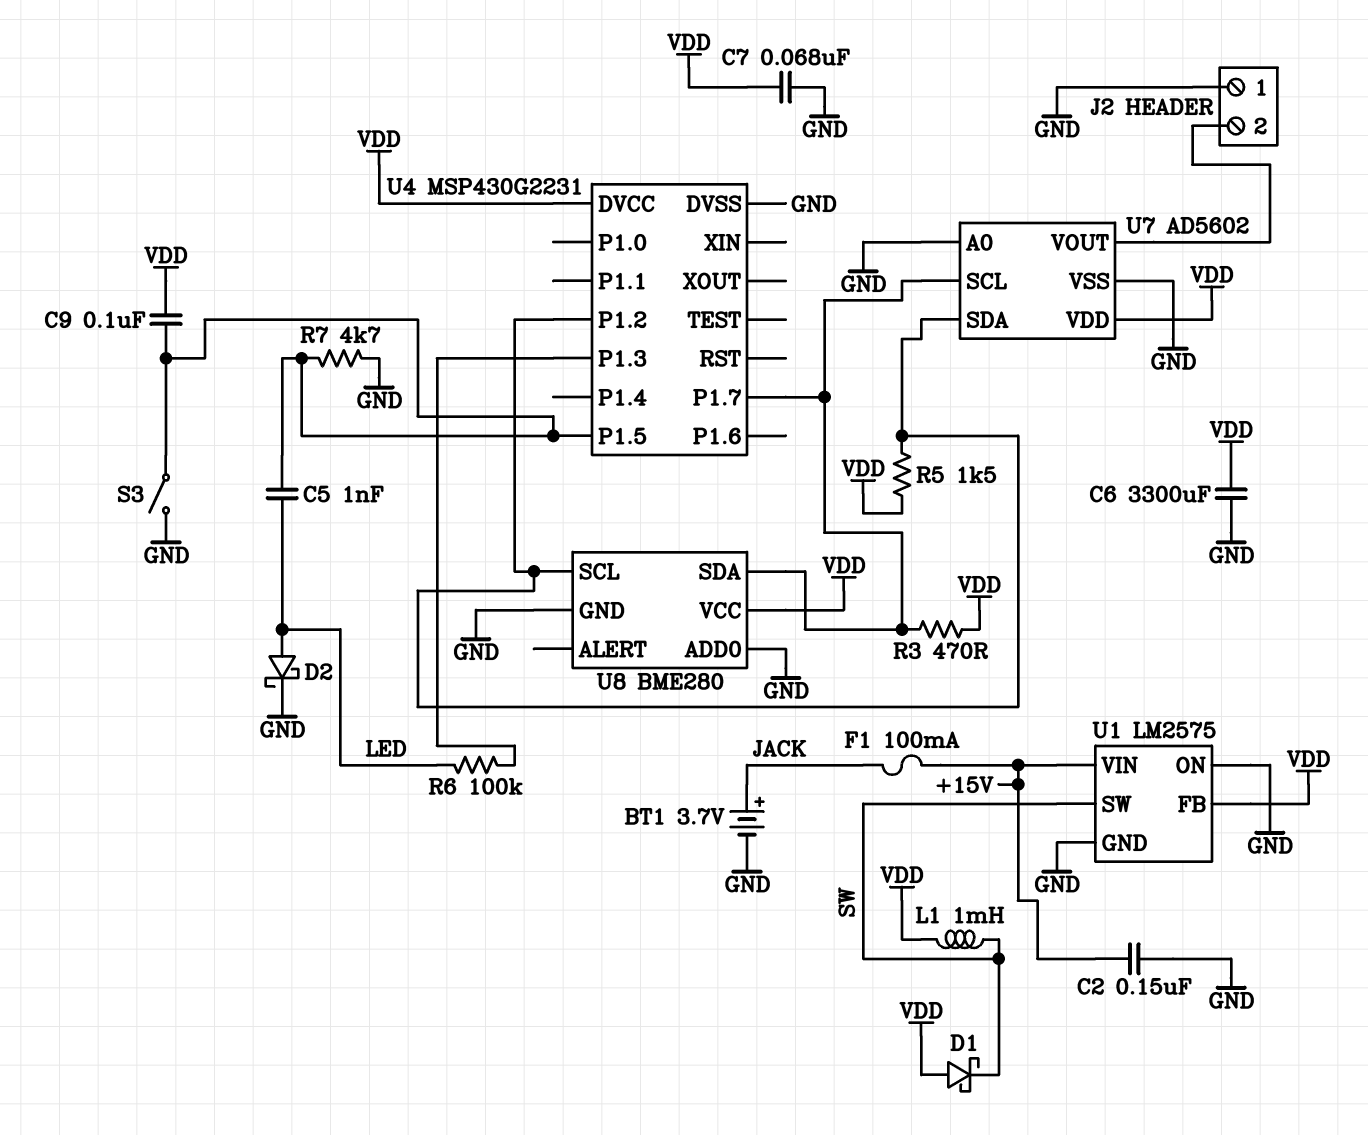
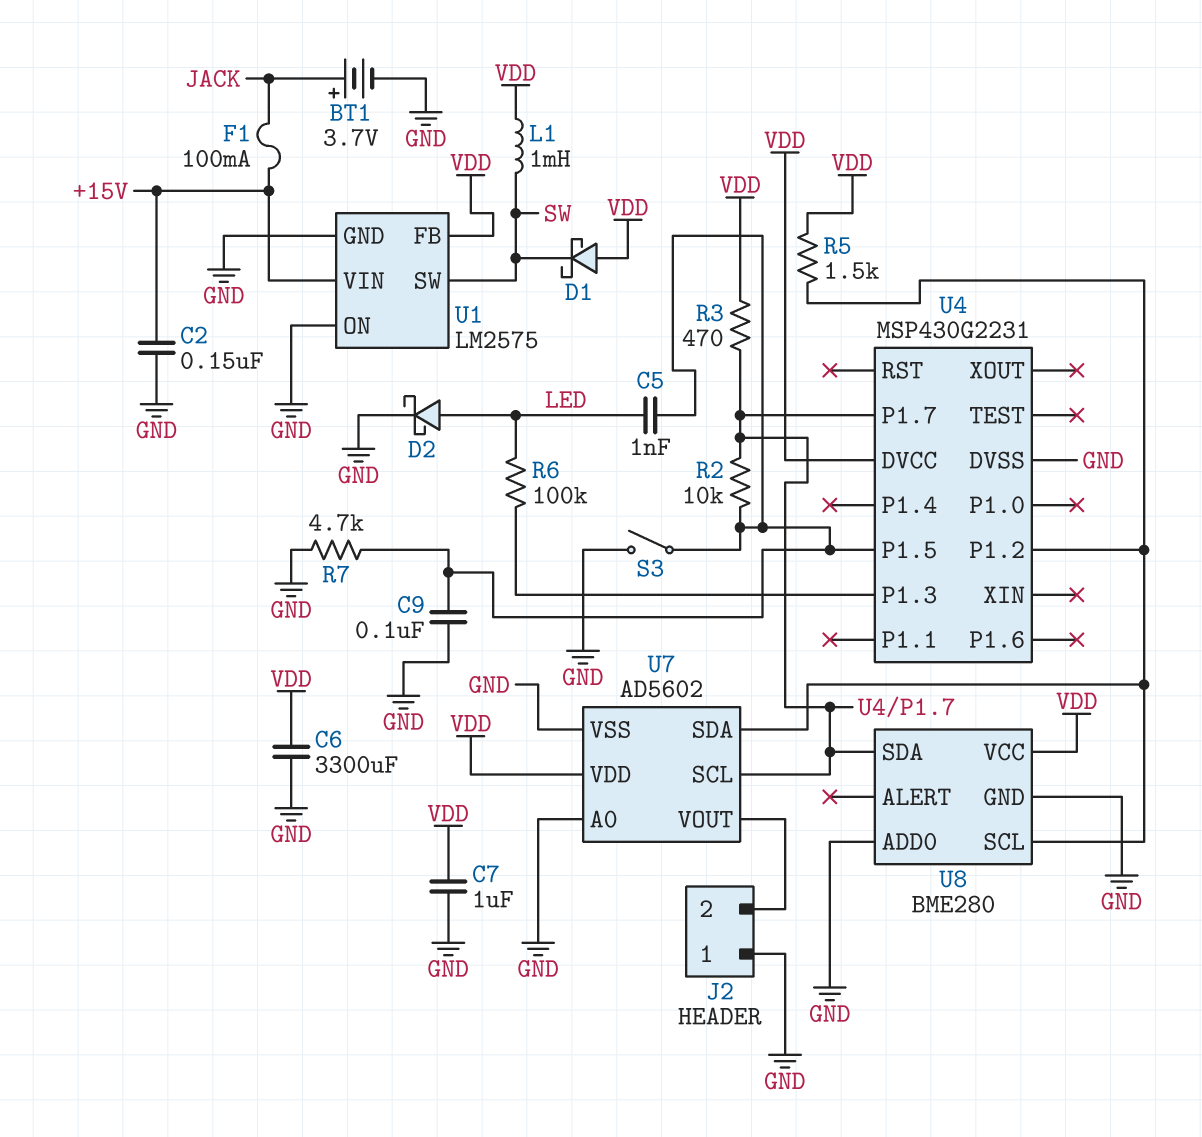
C7: 68nF (GND, VDD) -> 1uF (GND, VDD)
C9: 100nF (U4/P1.5, VDD) -> 100nF (GND, U4/P1.5)
R2: none -> 10k (U4/P1.5, U4/P1.7)

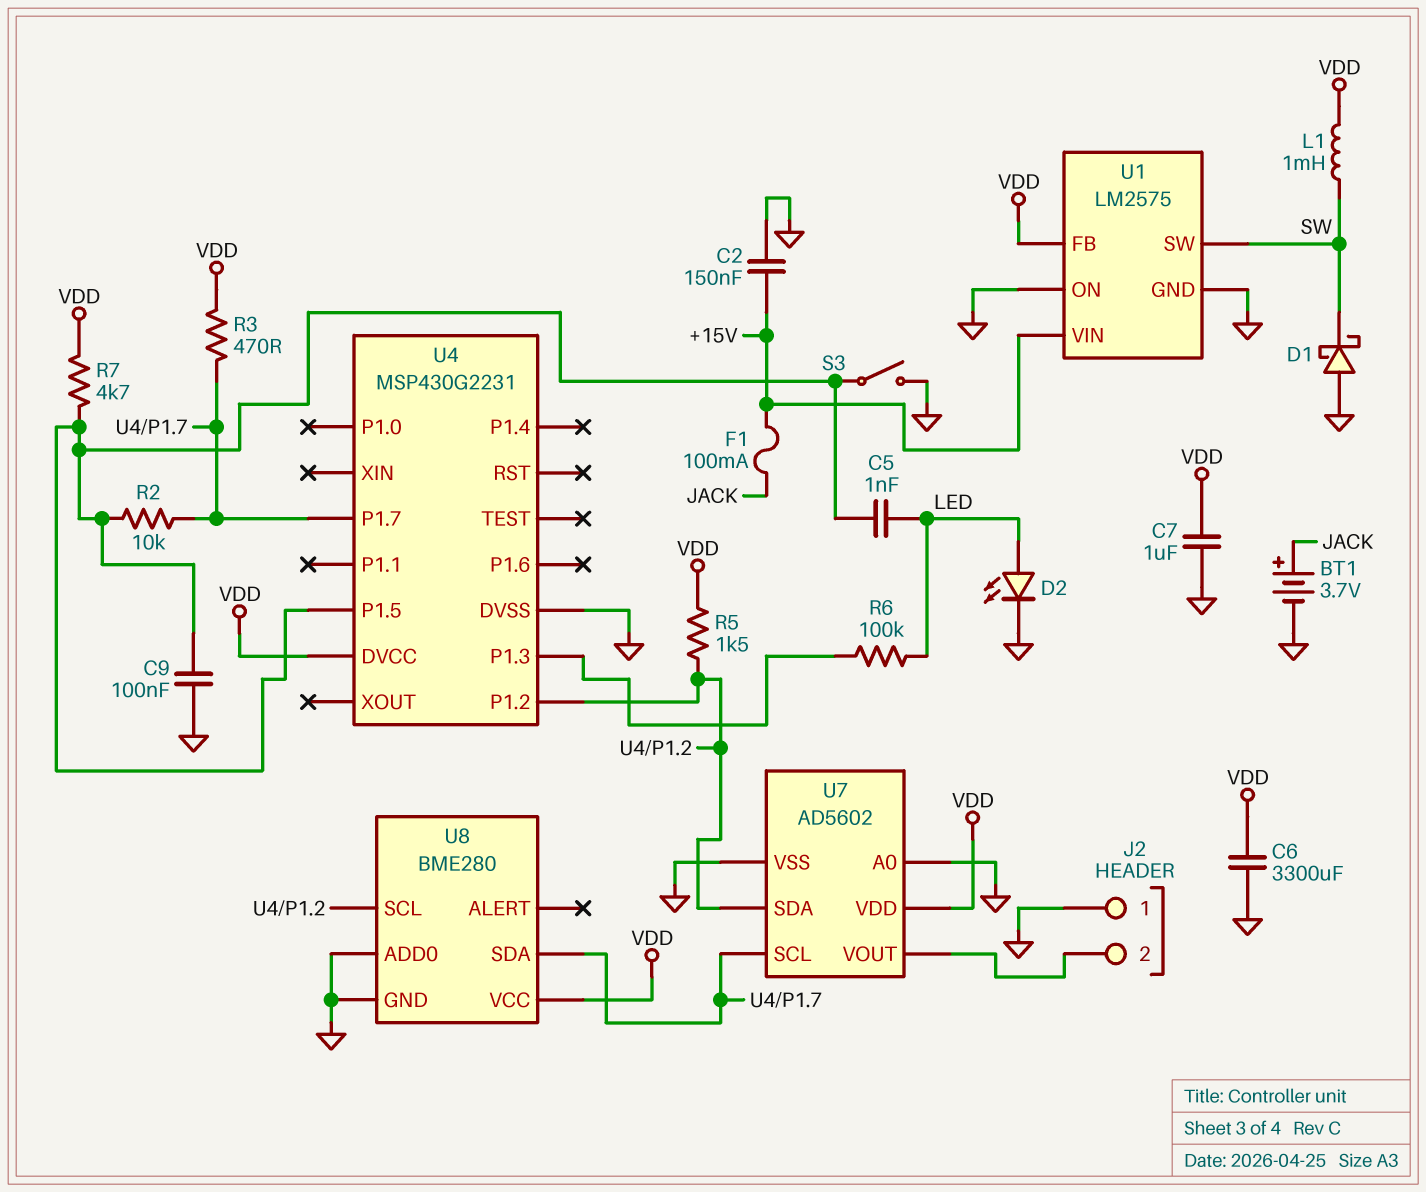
D1: schottky (A VDD, K SW) -> schottky (A GND, K SW)
D2: schottky (A LED, K GND) -> LED (A LED, K GND)
R7: 4.7k (GND, U4/P1.5) -> 4.7k (U4/P1.5, VDD)

